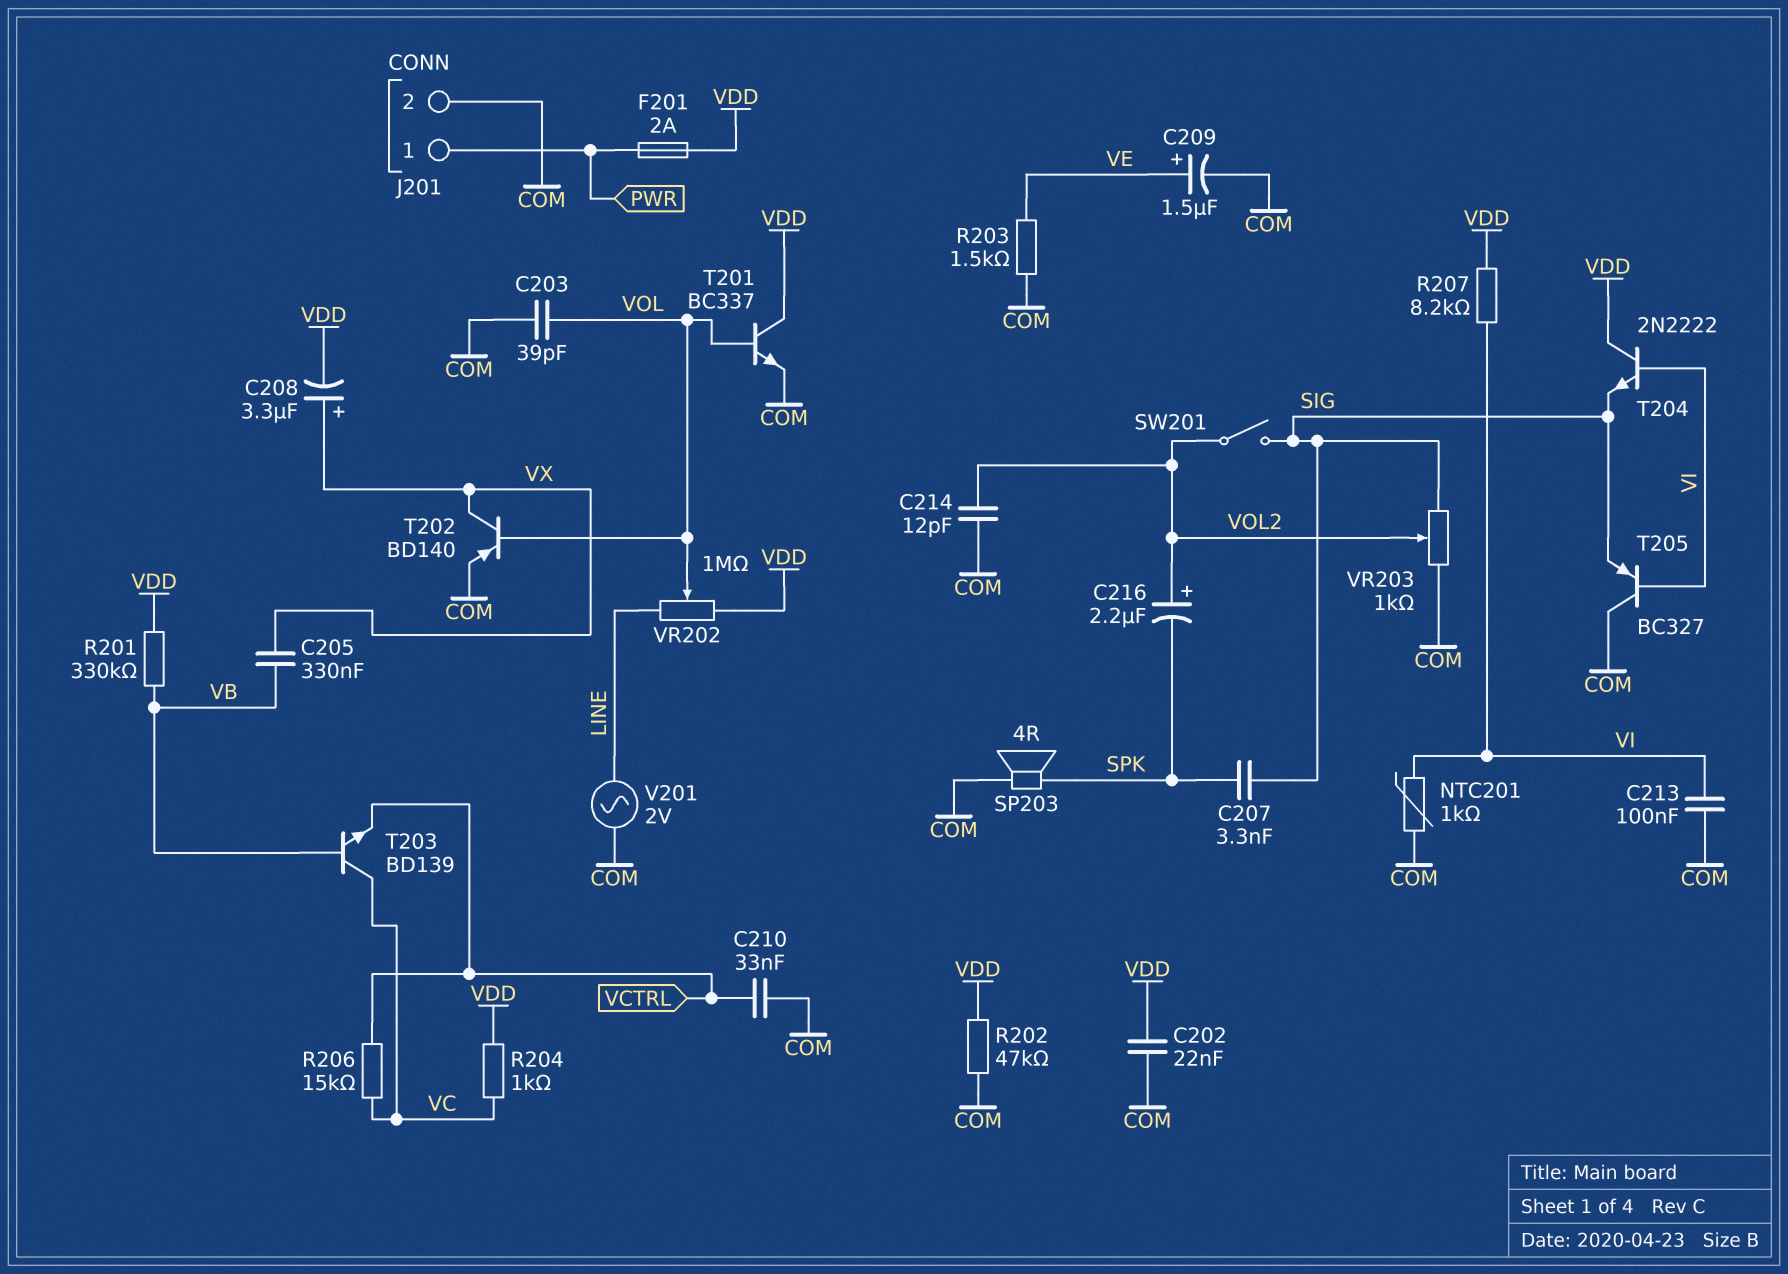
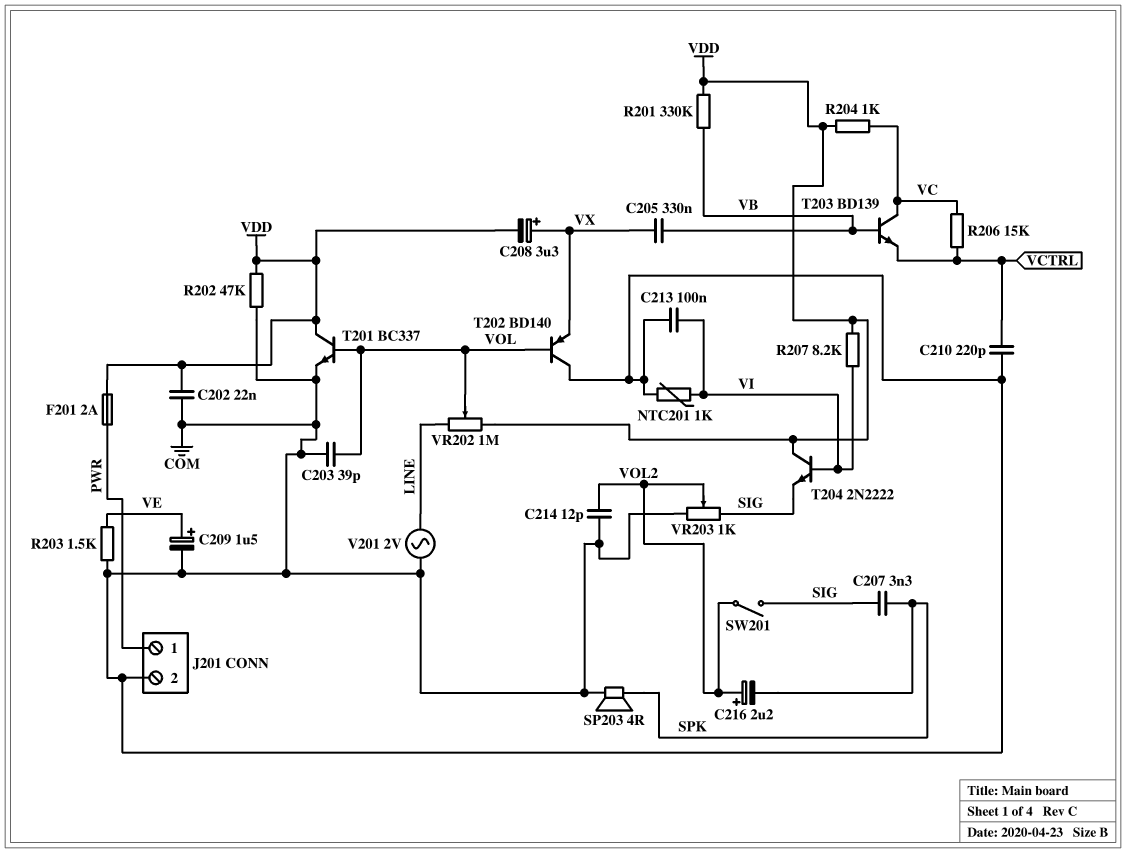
C210: 33nF (COM, VCTRL) -> 220pF (COM, VCTRL)
T202: PNP BD140 (B VOL, C VX, E COM) -> PNP BD140 (B VOL, C COM, E VX)
T205: PNP BC327 (B VI, C COM, E SIG) -> none

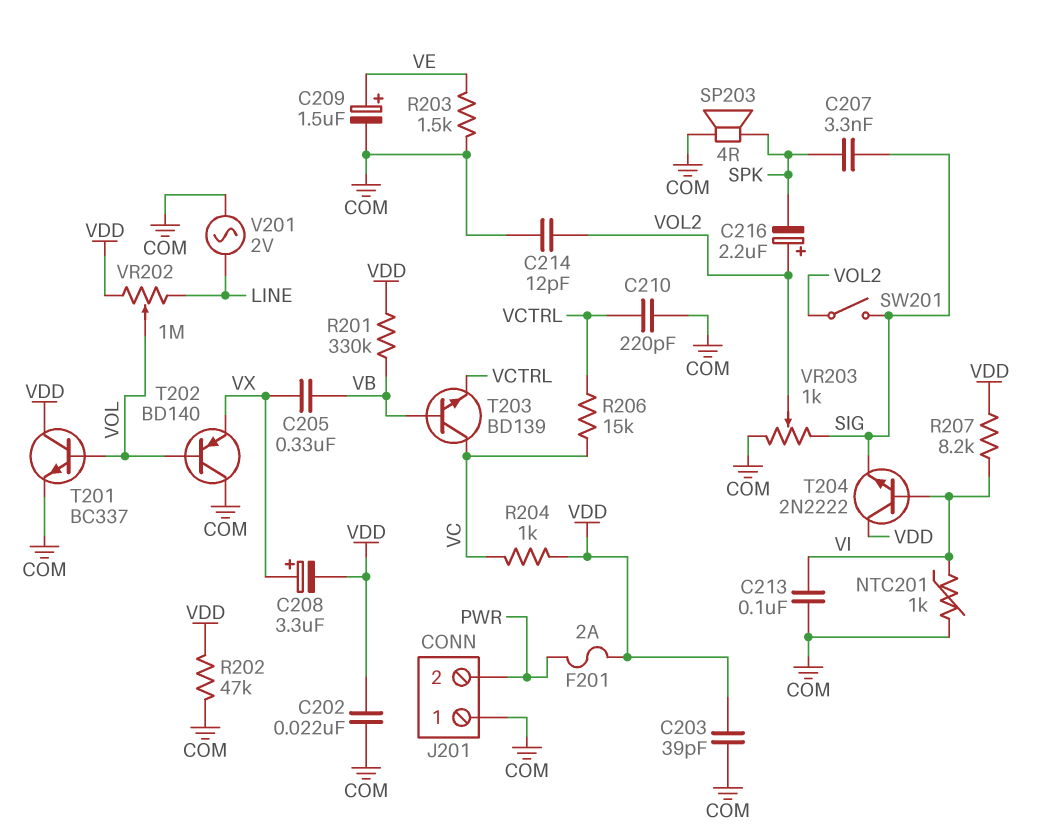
C203: 39pF (COM, VOL) -> 39pF (COM, VDD)
J201 pin 1: PWR -> COM
J201 pin 2: COM -> PWR

